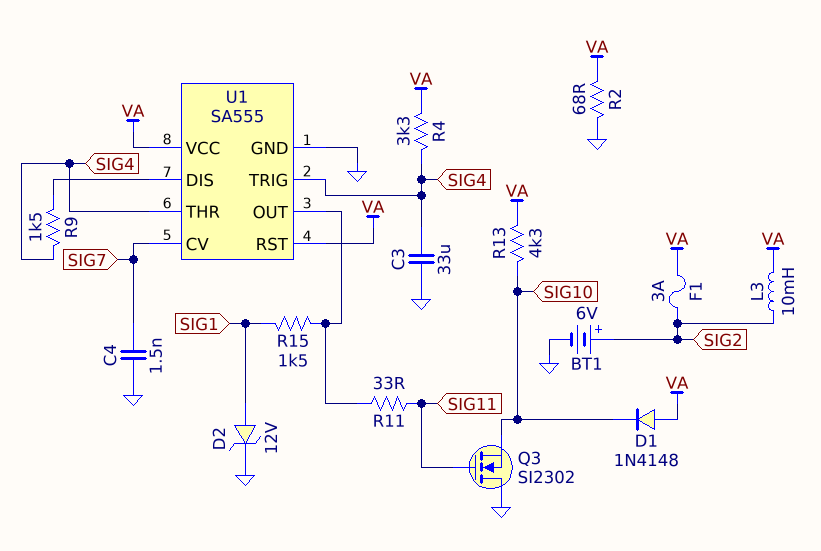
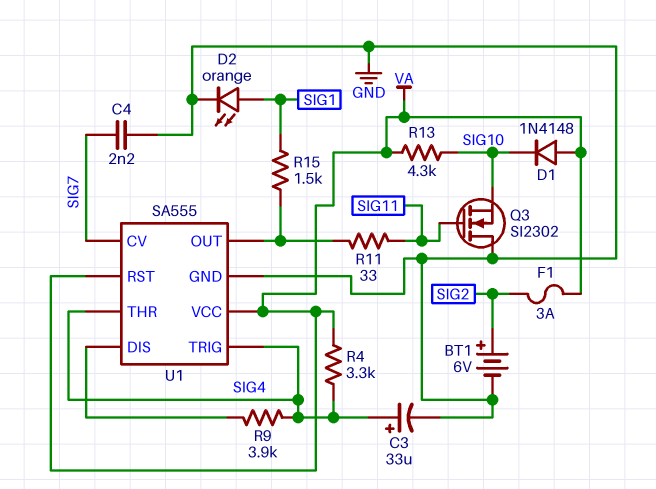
C3: 33uF (GND, SIG4) -> 33uF (plus SIG4, minus GND)
C4: 1.5nF (GND, SIG7) -> 2.2nF (GND, SIG7)
D2: zener 12V (A SIG1, K GND) -> LED orange (A SIG1, K GND)
L3: 10mH (SIG2, VA) -> none
R2: 68 (GND, VA) -> none
R9: 1.5k (SIG4, U1/DIS) -> 3.9k (SIG4, U1/DIS)

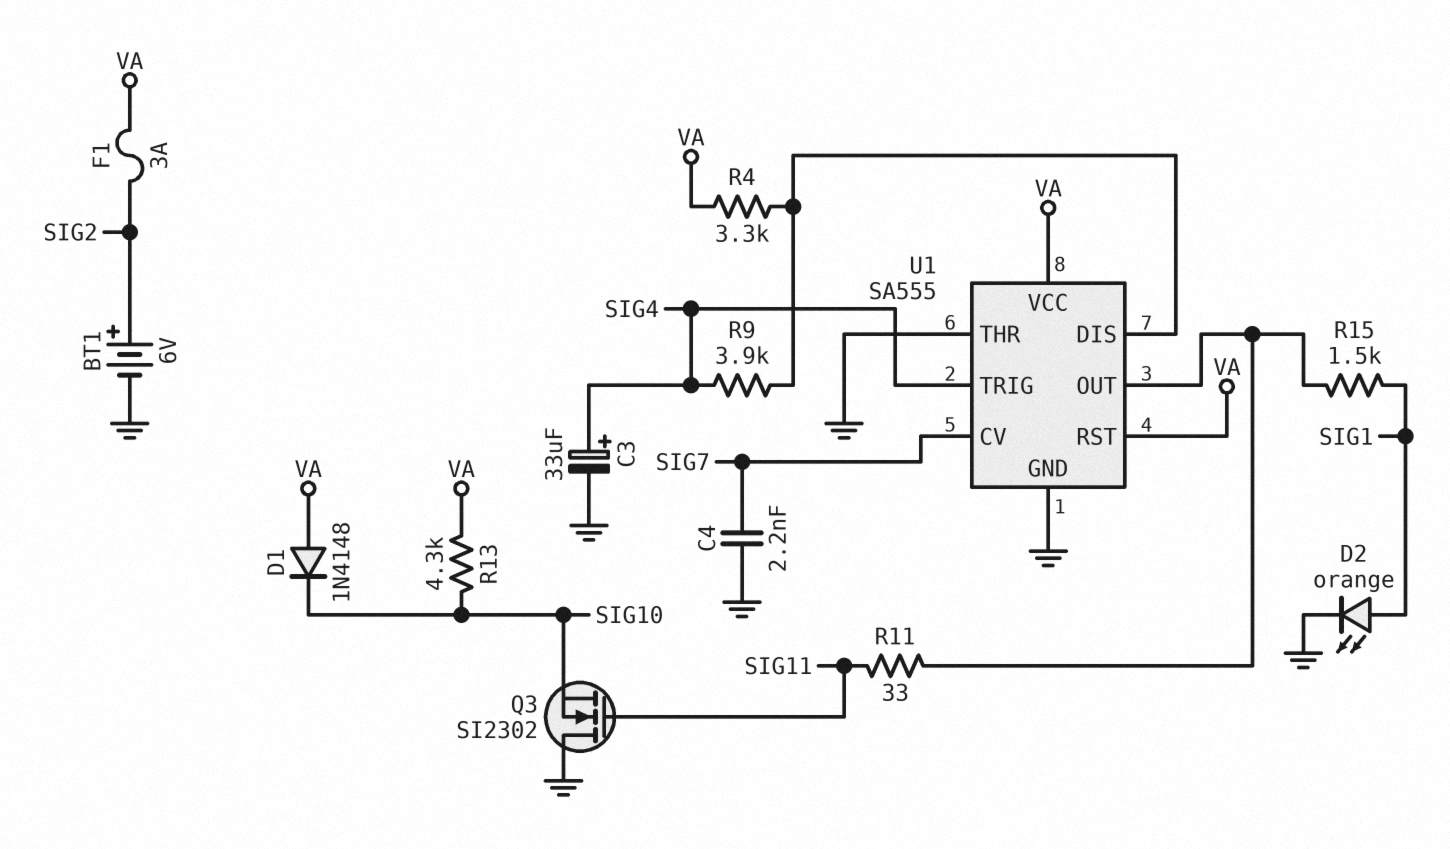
R4: 3.3k (SIG4, VA) -> 3.3k (U1/DIS, VA)
U1 pin THR: SIG4 -> GND

